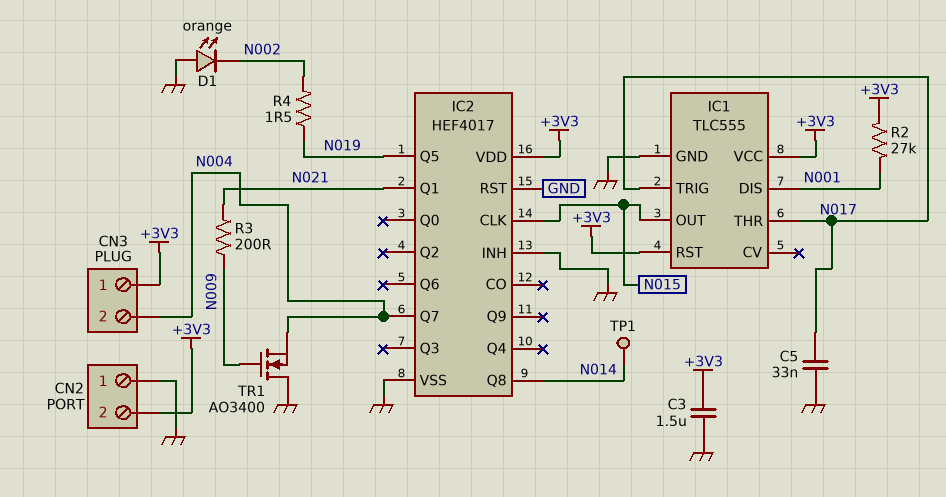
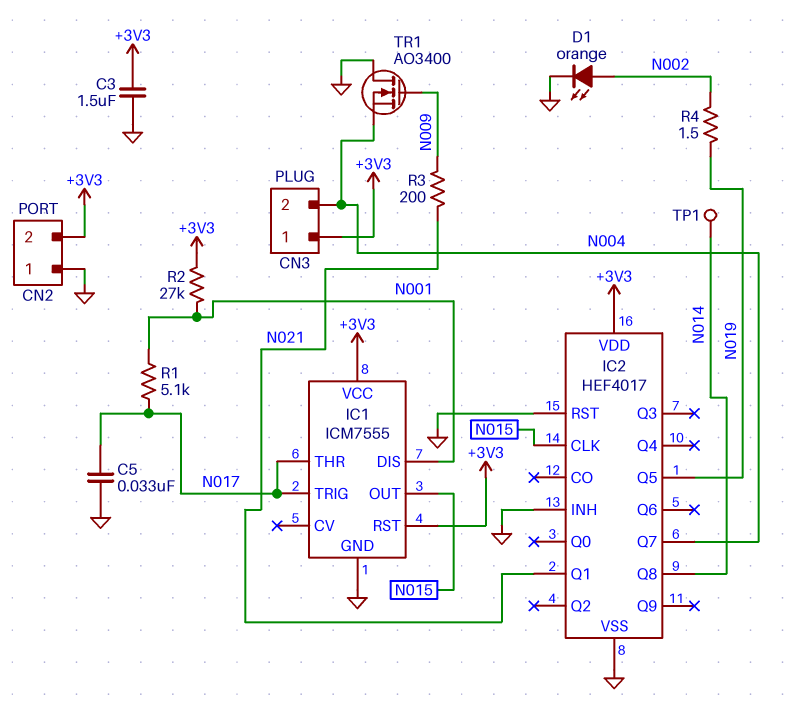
D1: LED orange (A GND, K N002) -> LED orange (A N002, K GND)
IC1: TLC555 -> ICM7555
R1: none -> 5.1k (N001, N017)

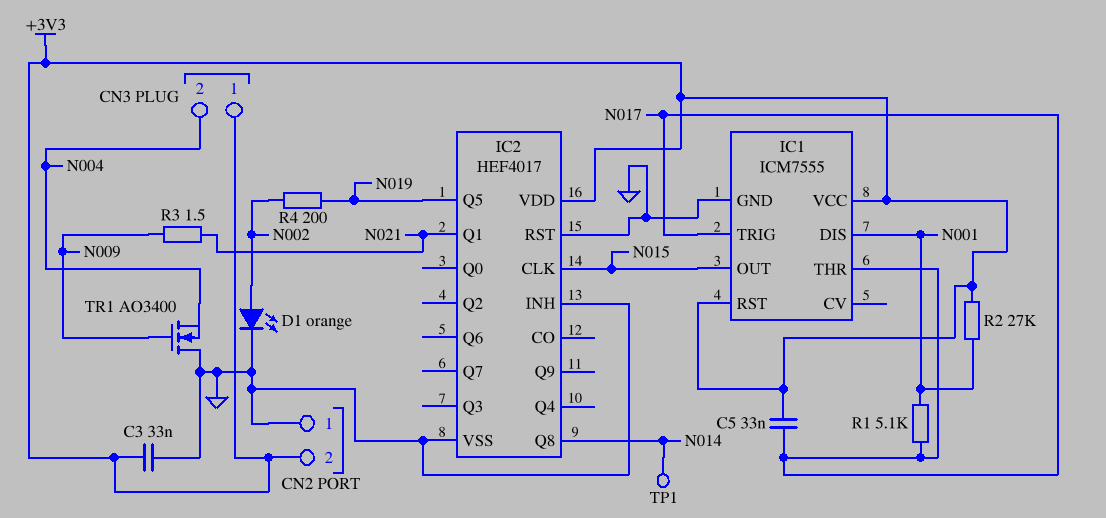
C3: 1.5uF (+3V3, GND) -> 33nF (+3V3, GND)
C5: 33nF (GND, N017) -> 33nF (+3V3, N017)
IC2 pin Q7: N004 -> none
R3: 200 (N009, N021) -> 1.5 (N009, N021)
R4: 1.5 (N002, N019) -> 200 (N002, N019)

